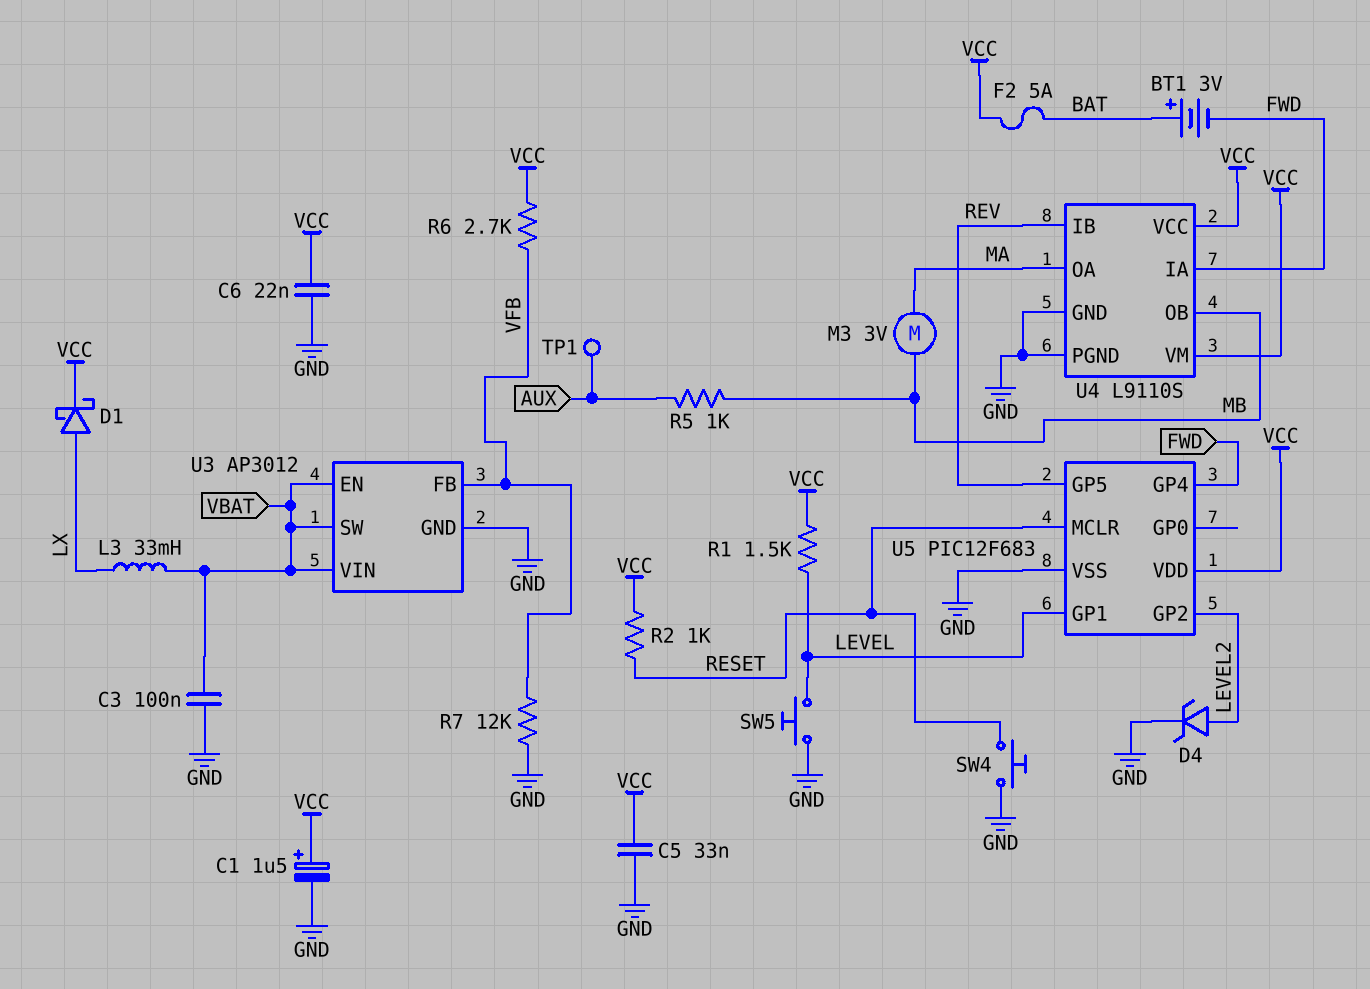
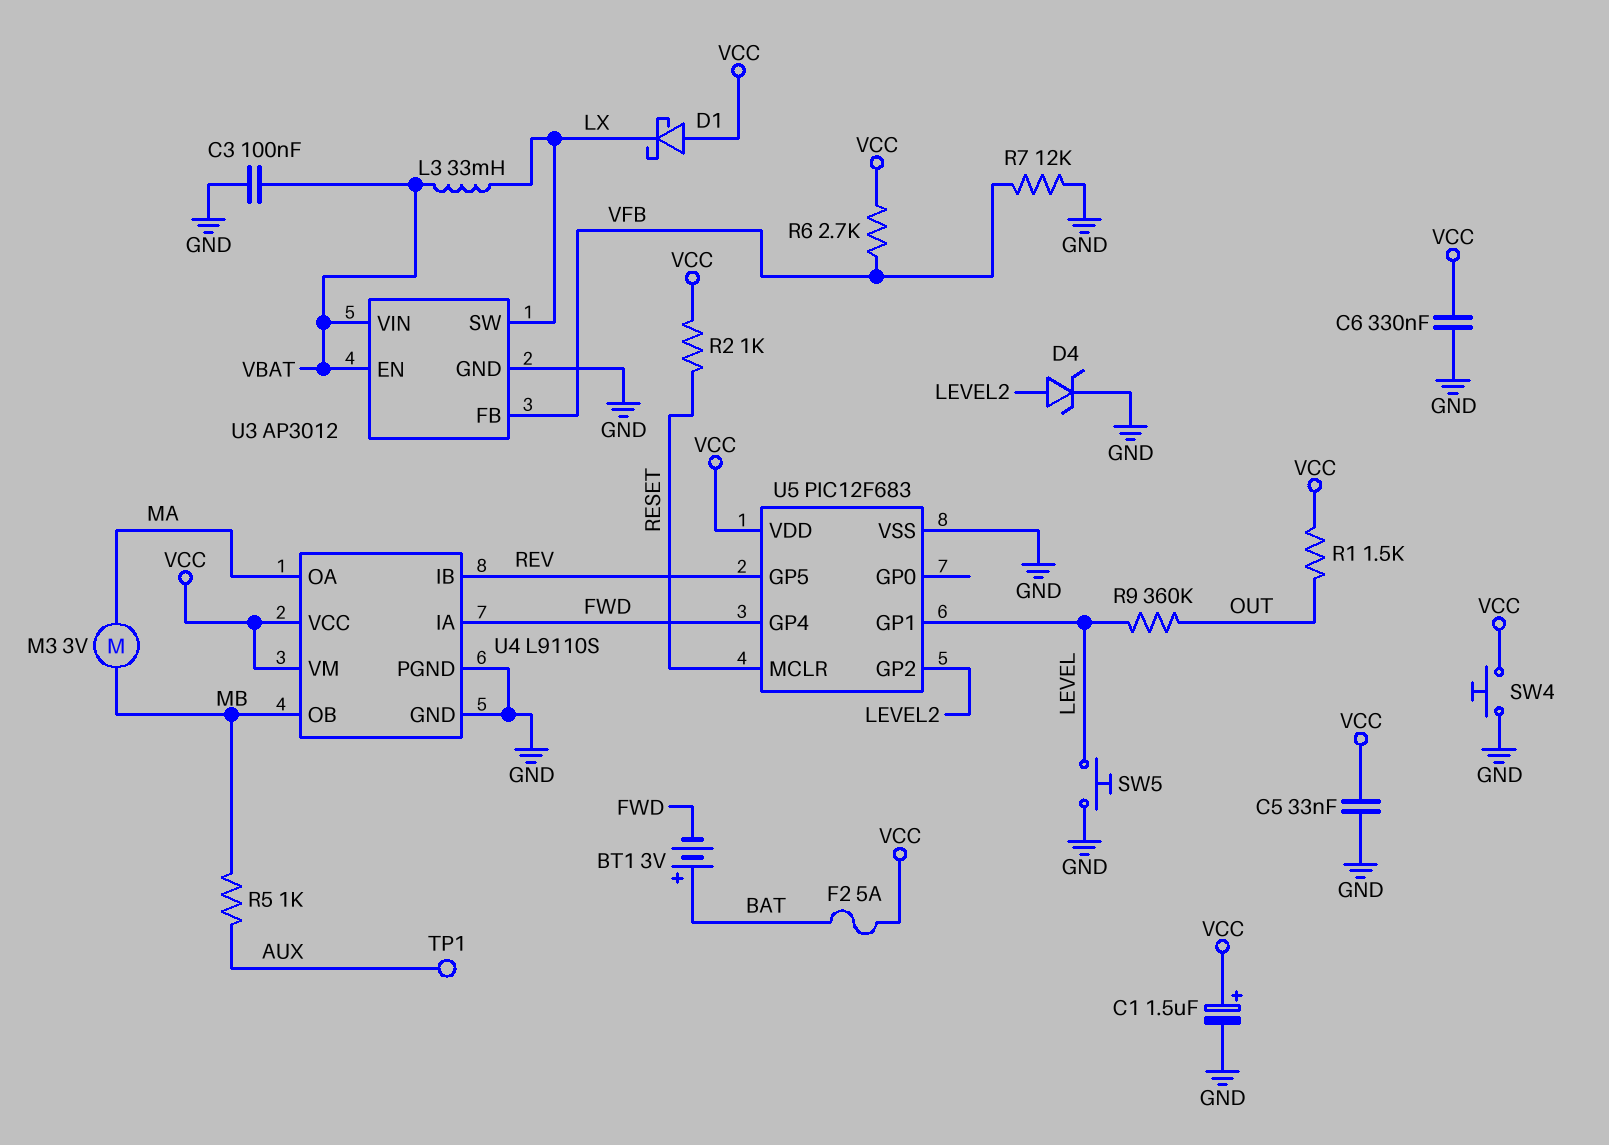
C6: 22nF (GND, VCC) -> 330nF (GND, VCC)
D1: schottky (A LX, K VCC) -> schottky (A VCC, K LX)
R1: 1.5k (LEVEL, VCC) -> 1.5k (OUT, VCC)
R9: none -> 360k (LEVEL, OUT)
SW4: button (GND, RESET) -> button (GND, VCC)
U3 pin SW: VBAT -> LX

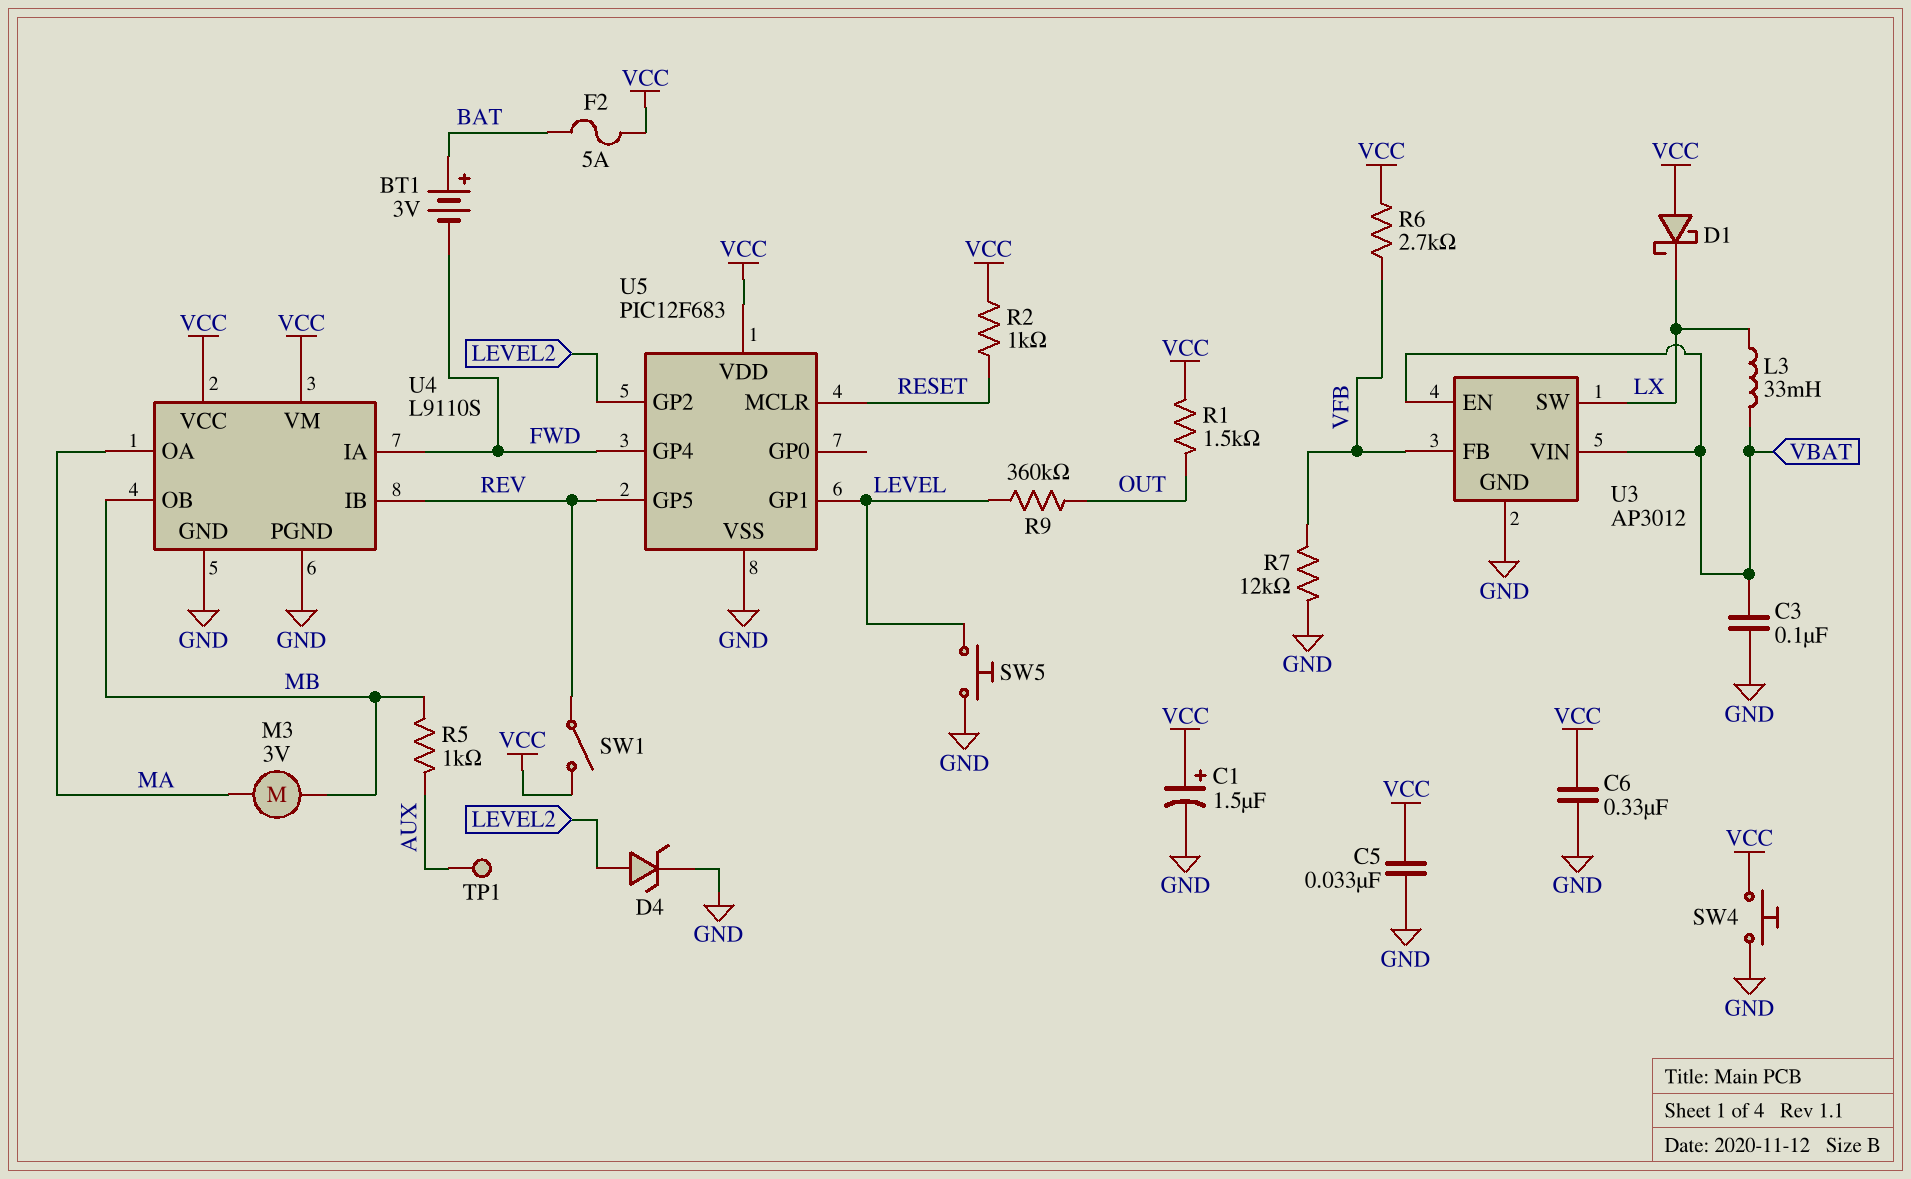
SW1: none -> switch (REV, VCC)

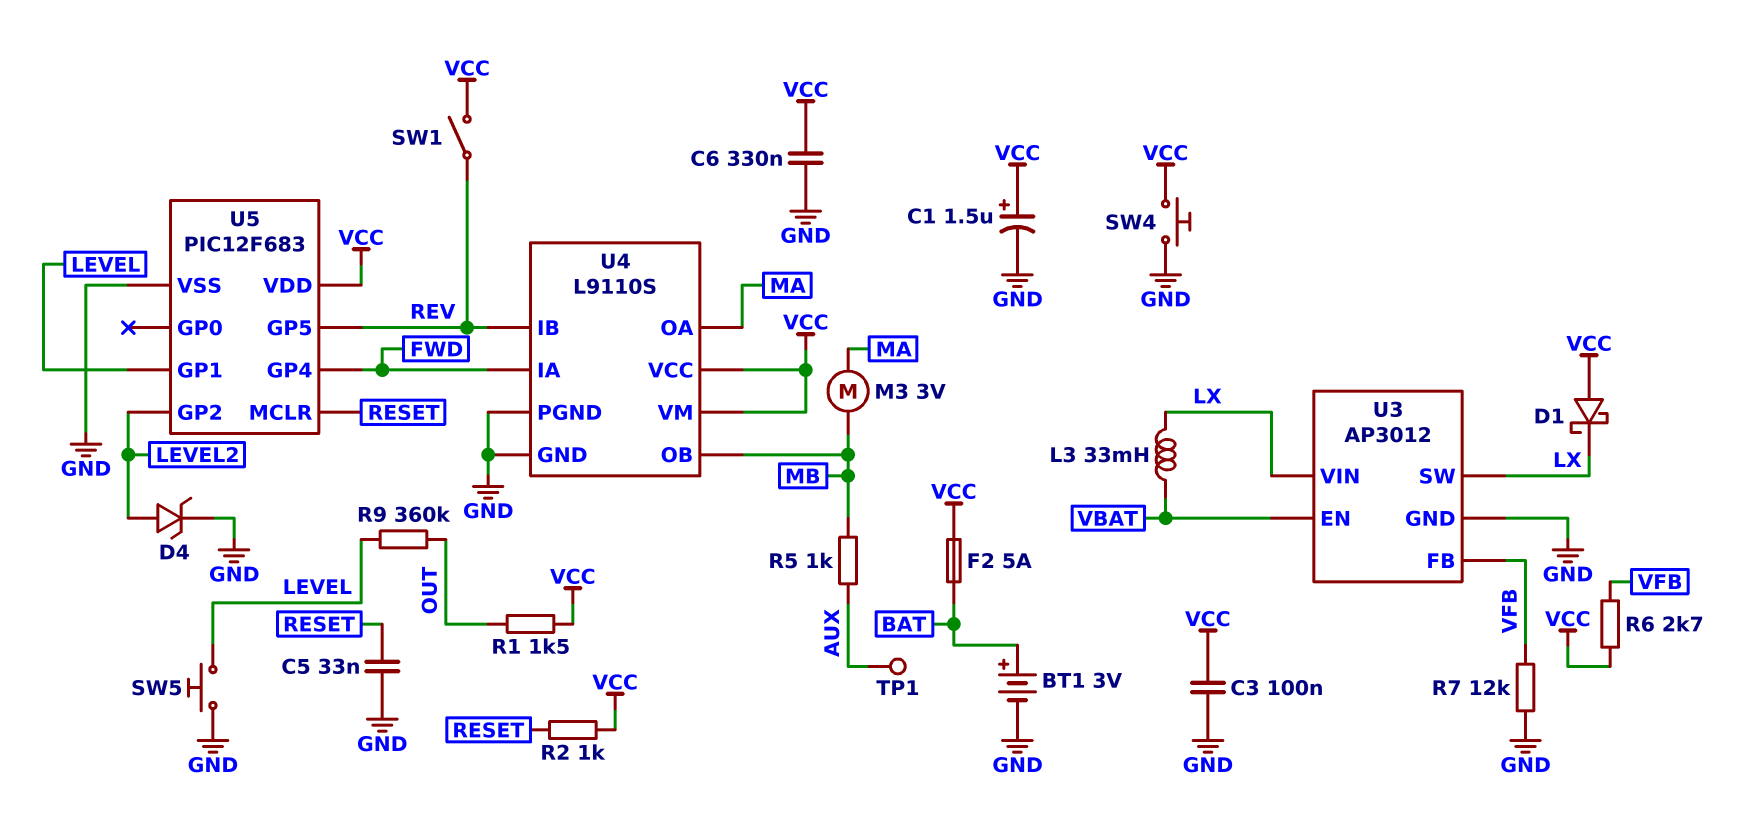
BT1: 3V (plus BAT, minus FWD) -> 3V (plus BAT, minus GND)
C3: 100nF (GND, VBAT) -> 100nF (GND, VCC)
C5: 33nF (GND, VCC) -> 33nF (GND, RESET)
U3 pin VIN: VBAT -> LX

